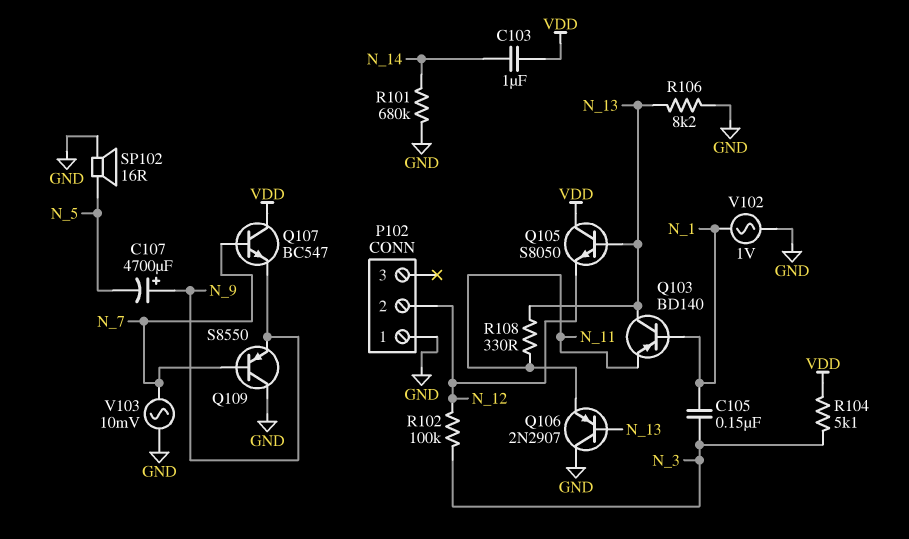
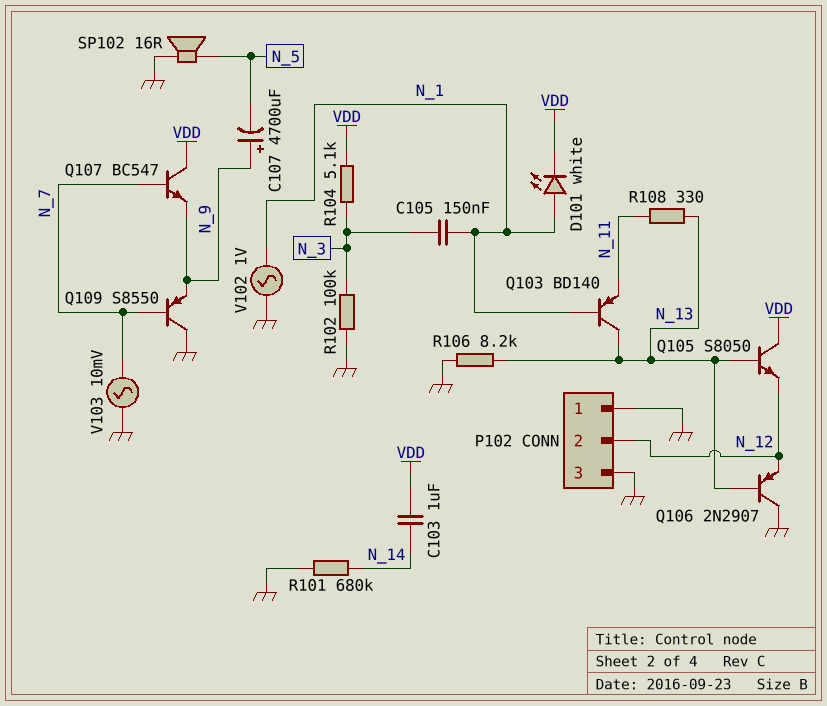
D101: none -> LED white (A N_1, K VDD)
P102 pin 3: none -> GND
Q106: PNP 2N2907 (B N_13, C GND, E N_11) -> PNP 2N2907 (B N_13, C GND, E N_12)
R102: 100k (N_3, N_12) -> 100k (GND, N_3)

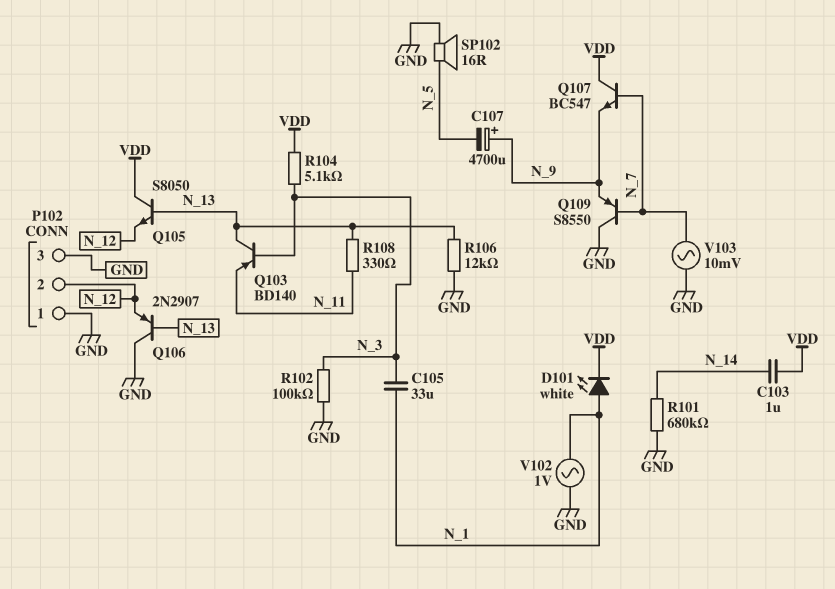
C105: 150nF (N_1, N_3) -> 33uF (N_1, N_3)
Q103: PNP BD140 (B N_1, C N_13, E N_11) -> PNP BD140 (B N_3, C N_13, E N_11)
R106: 8.2k (GND, N_13) -> 12k (GND, N_13)

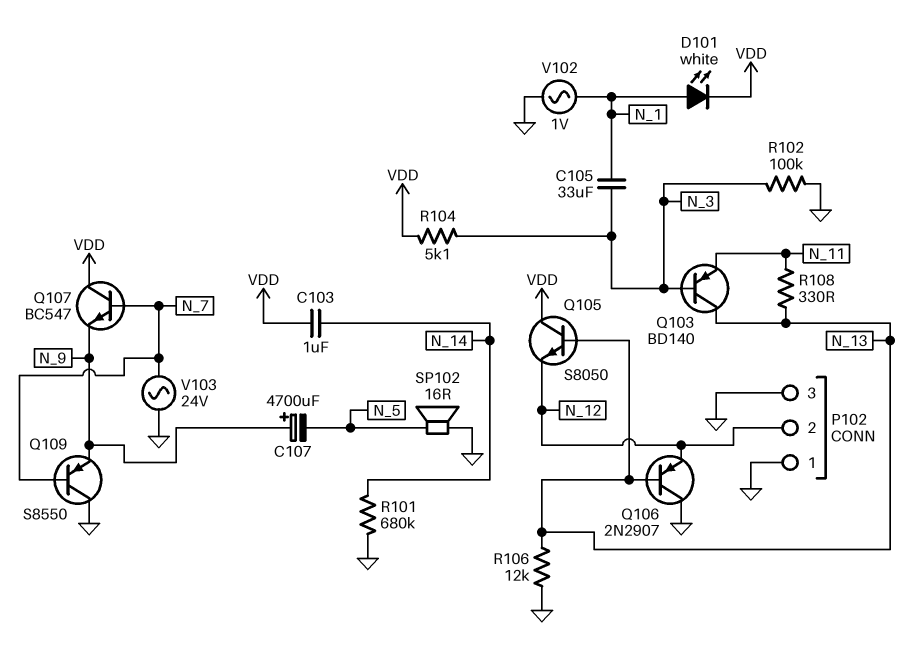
V103: AC 10mV (GND, N_7) -> AC 24V (GND, N_7)

